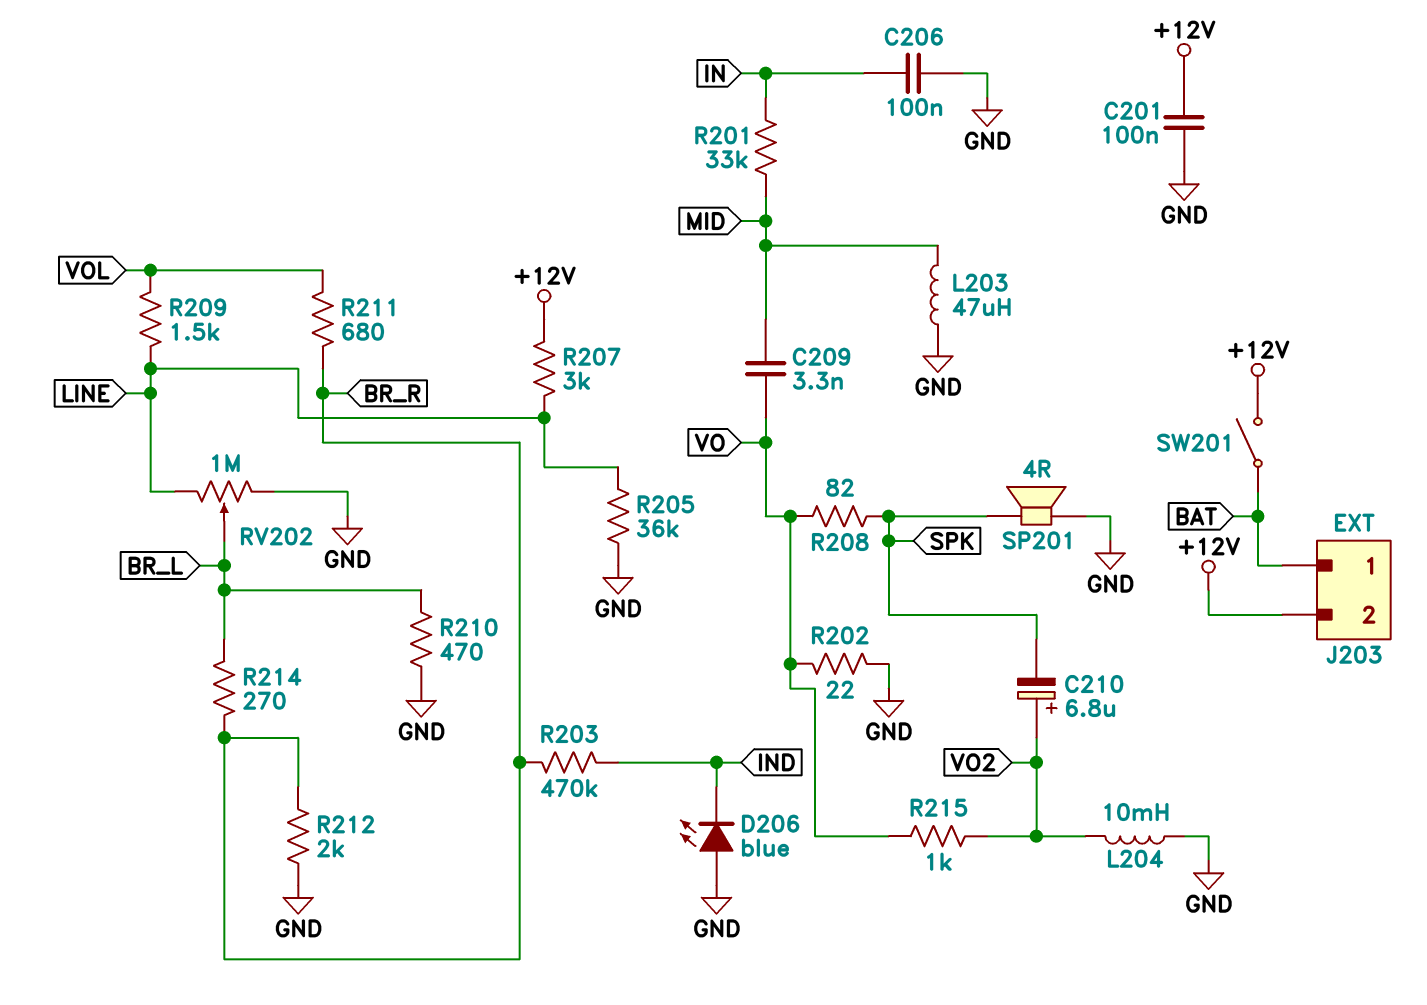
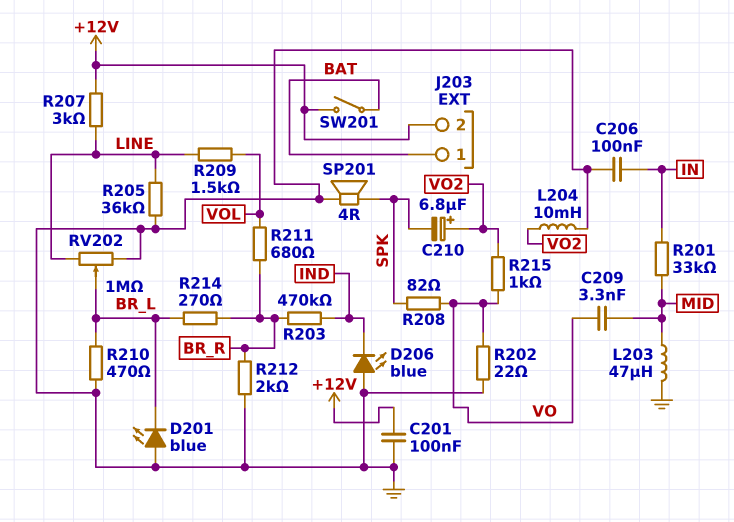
D201: none -> LED blue (A GND, K BR_L)

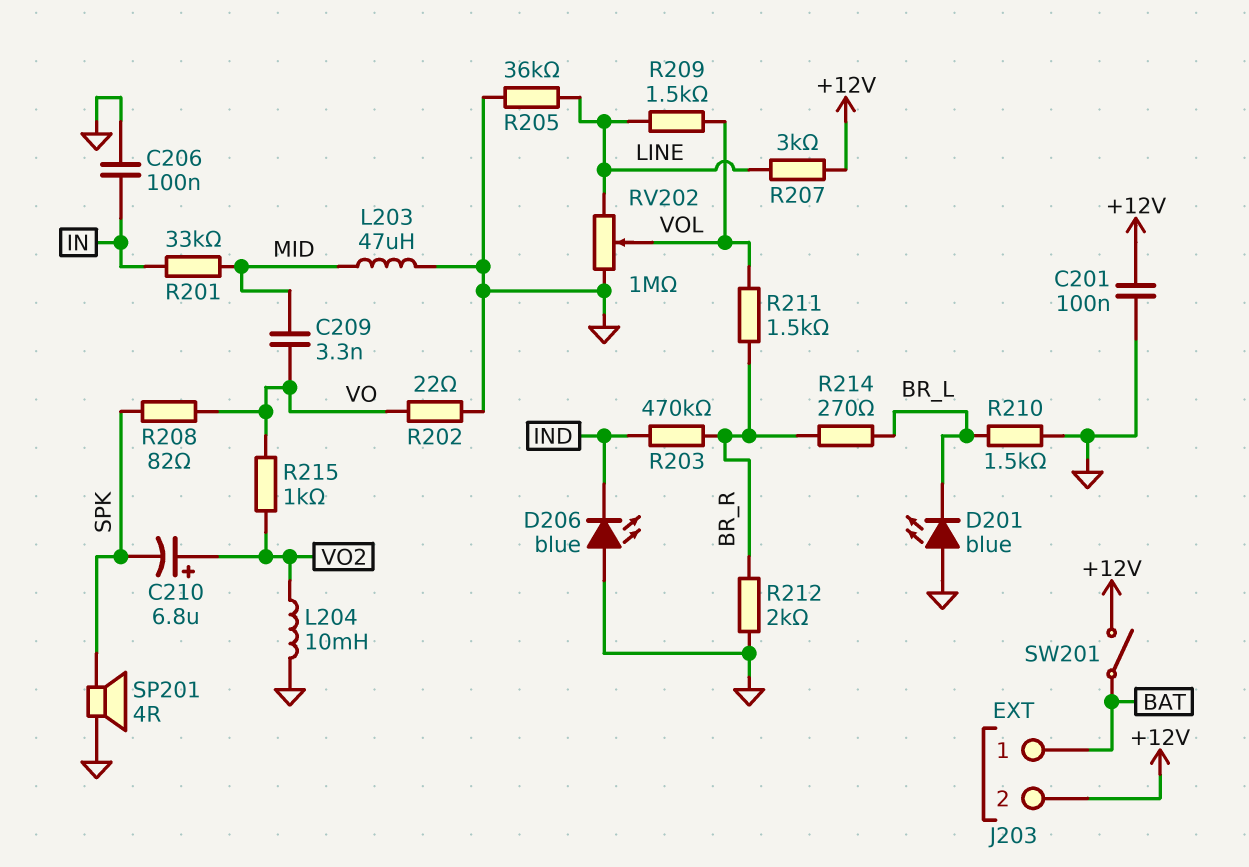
R210: 470 (BR_L, GND) -> 1.5k (BR_L, GND)
R211: 680 (BR_R, VOL) -> 1.5k (BR_R, VOL)
RV202: 1M (GND, LINE, wiper BR_L) -> 1M (GND, LINE, wiper VOL)

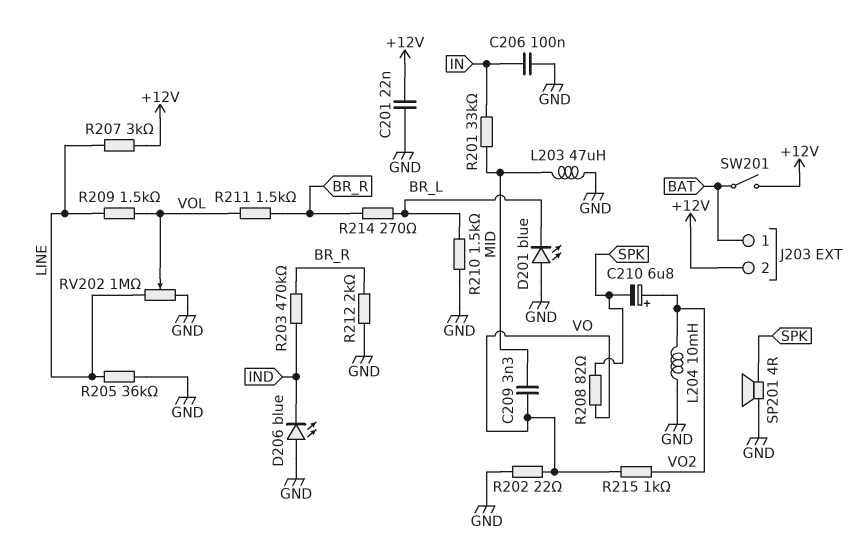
C201: 100nF (+12V, GND) -> 22nF (+12V, GND)

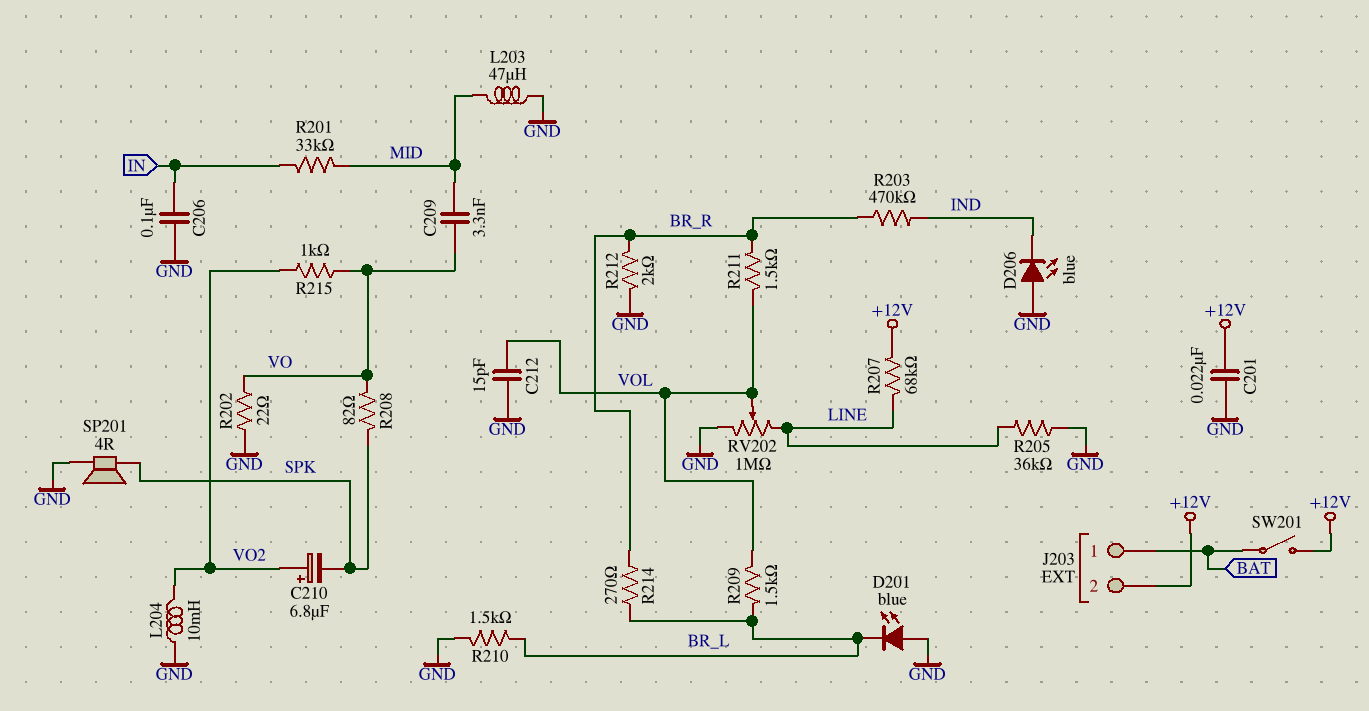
C212: none -> 15pF (GND, VOL)
R207: 3k (+12V, LINE) -> 68k (+12V, LINE)
R209: 1.5k (LINE, VOL) -> 1.5k (BR_L, VOL)

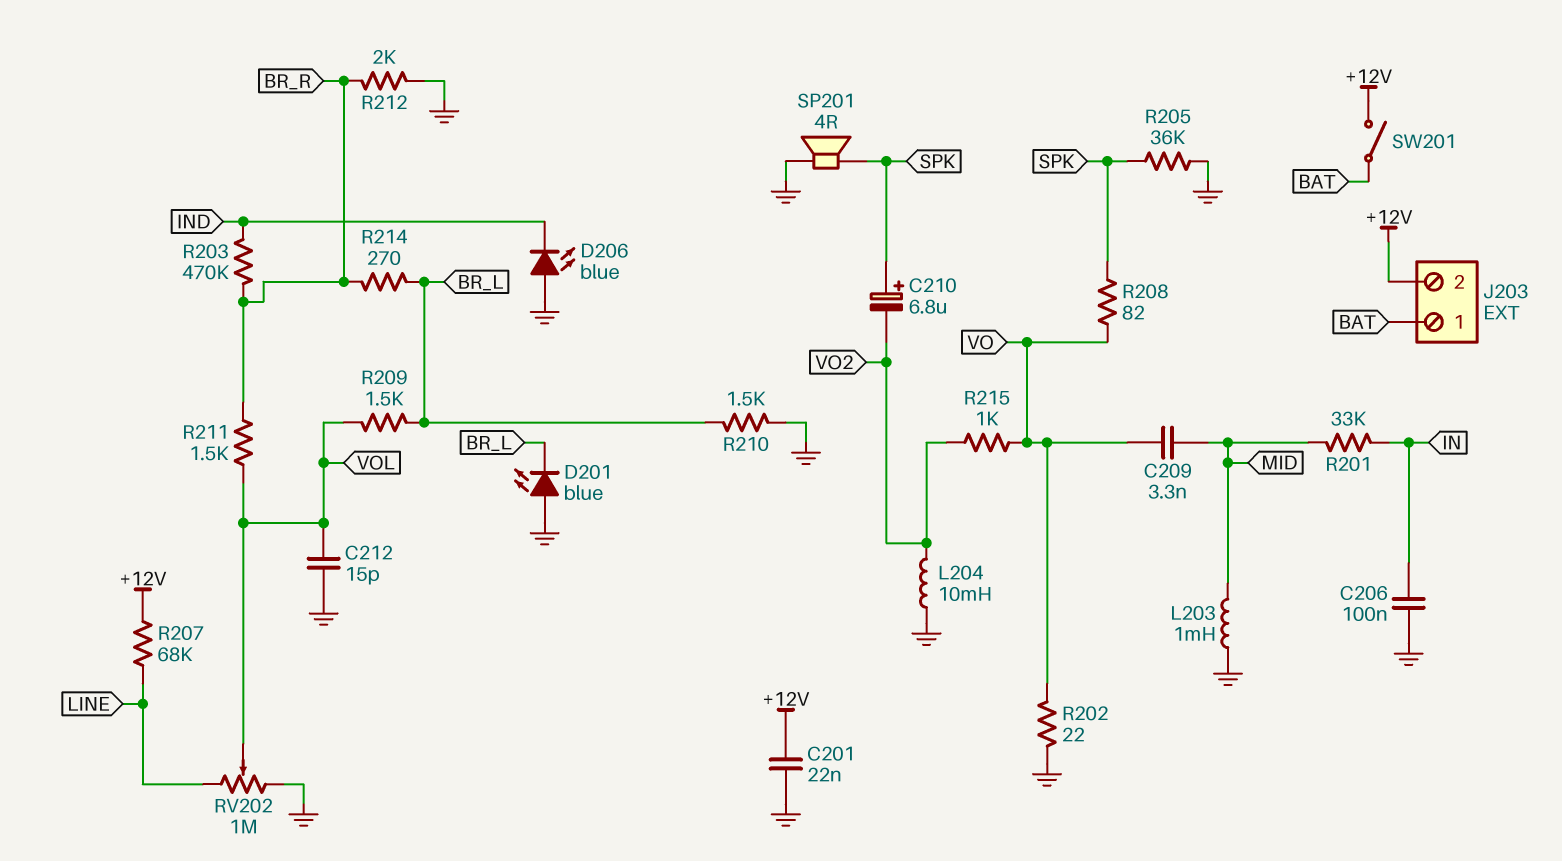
C210: 6.8uF (plus VO2, minus SPK) -> 6.8uF (plus SPK, minus VO2)
L203: 47uH (GND, MID) -> 1mH (GND, MID)
R205: 36k (GND, LINE) -> 36k (GND, SPK)

